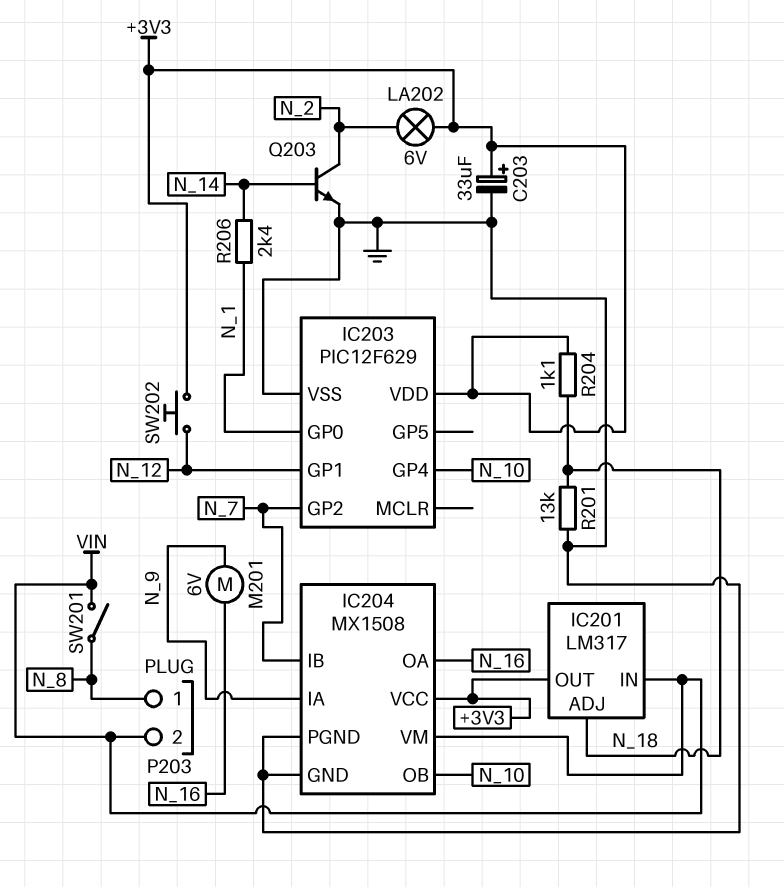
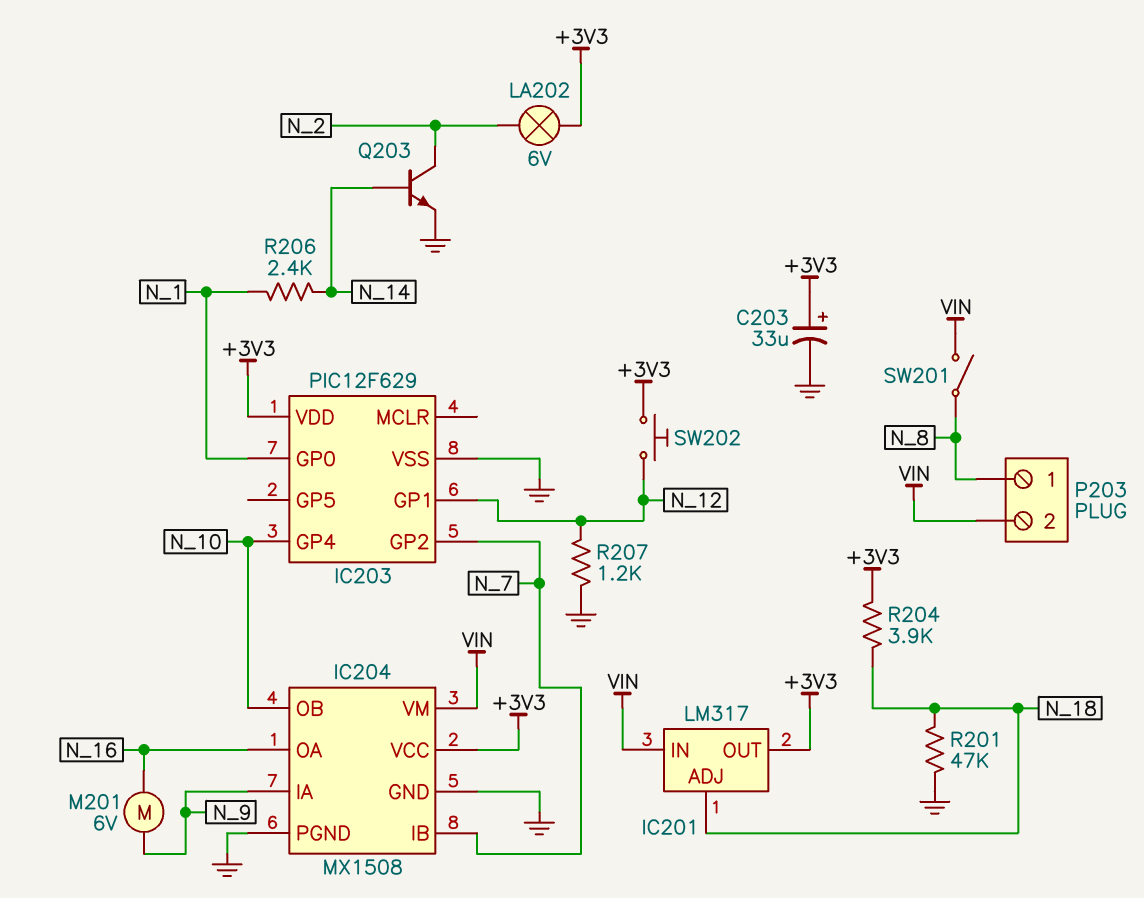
R201: 13k (GND, N_18) -> 47k (GND, N_18)
R204: 1.1k (+3V3, N_18) -> 3.9k (+3V3, N_18)
R207: none -> 1.2k (GND, N_12)

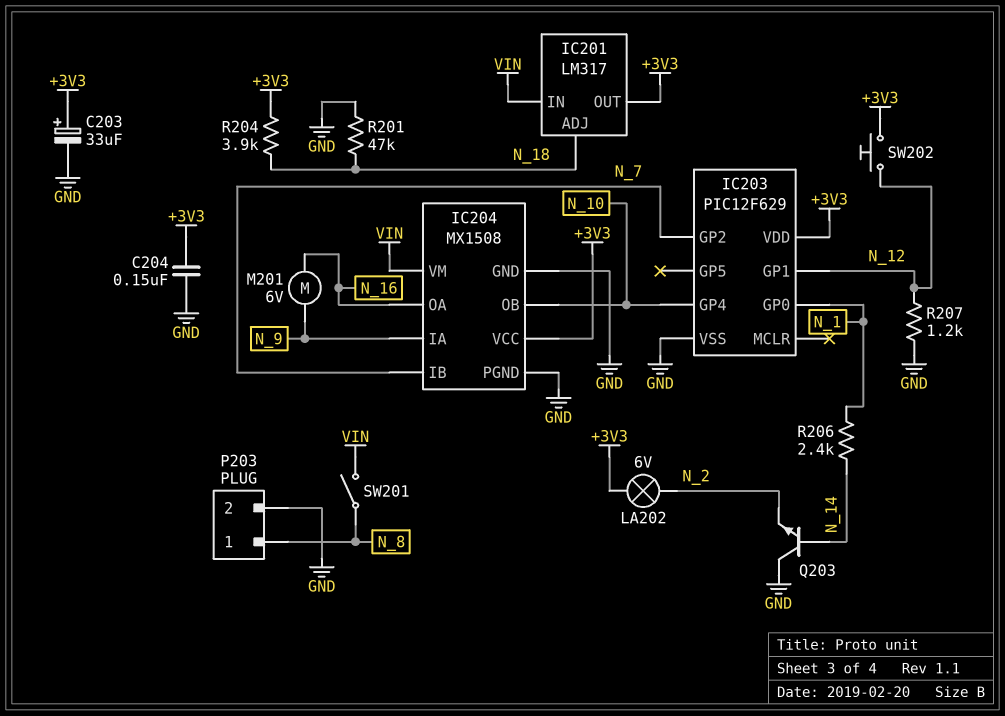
C204: none -> 150nF (+3V3, GND)
P203 pin 2: VIN -> GND
Q203: NPN (B N_14, C N_2, E GND) -> NPN (B N_14, C GND, E N_2)

